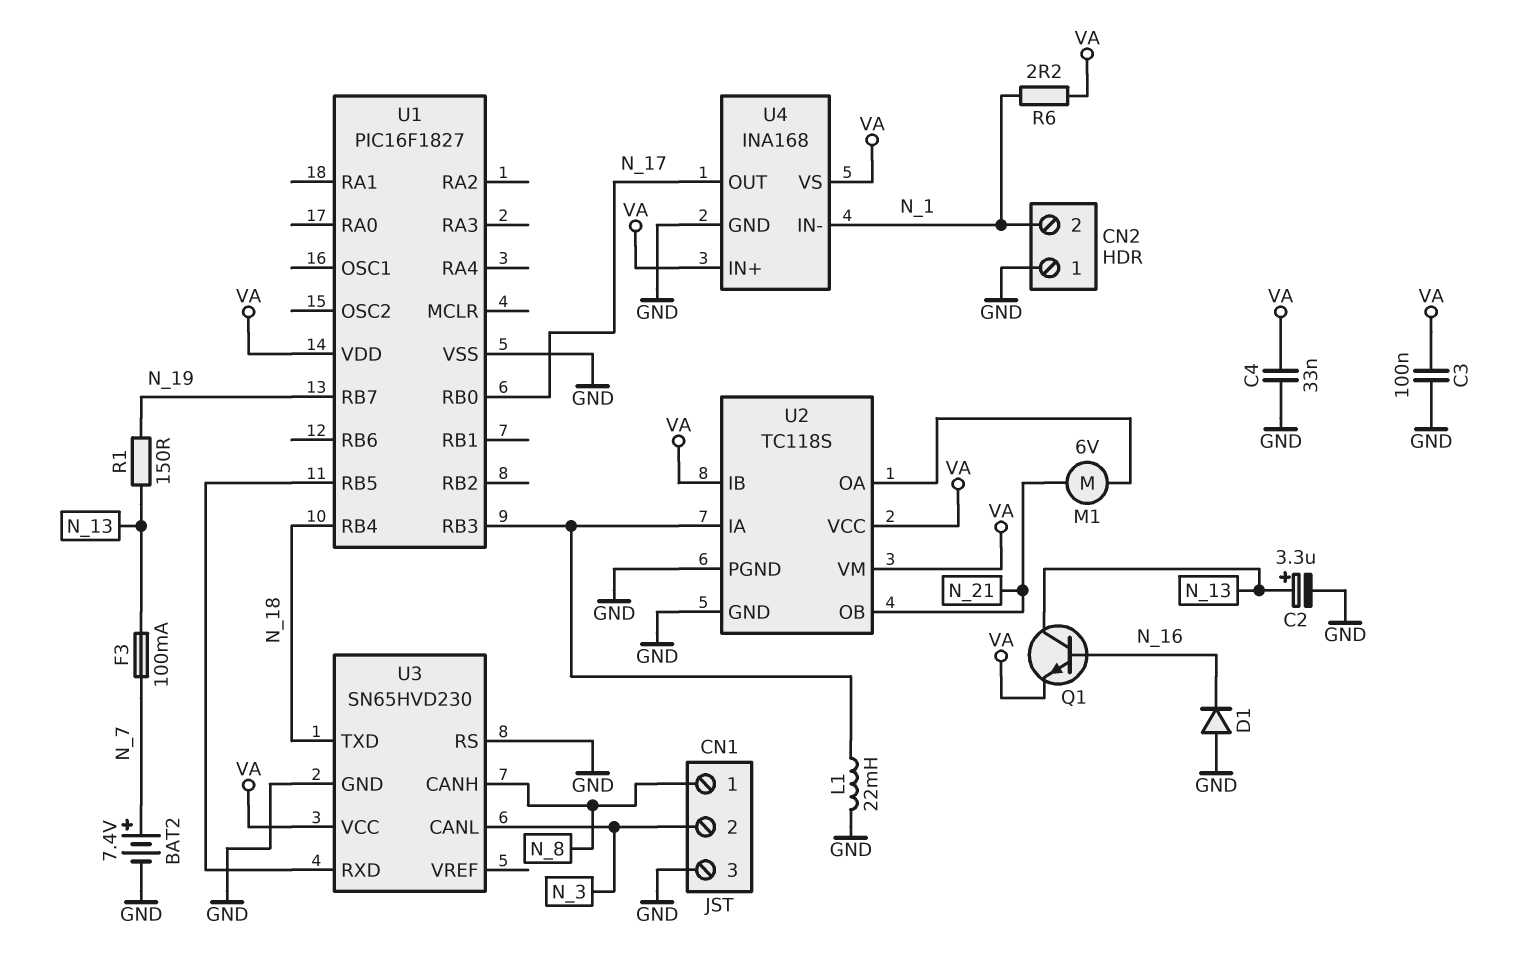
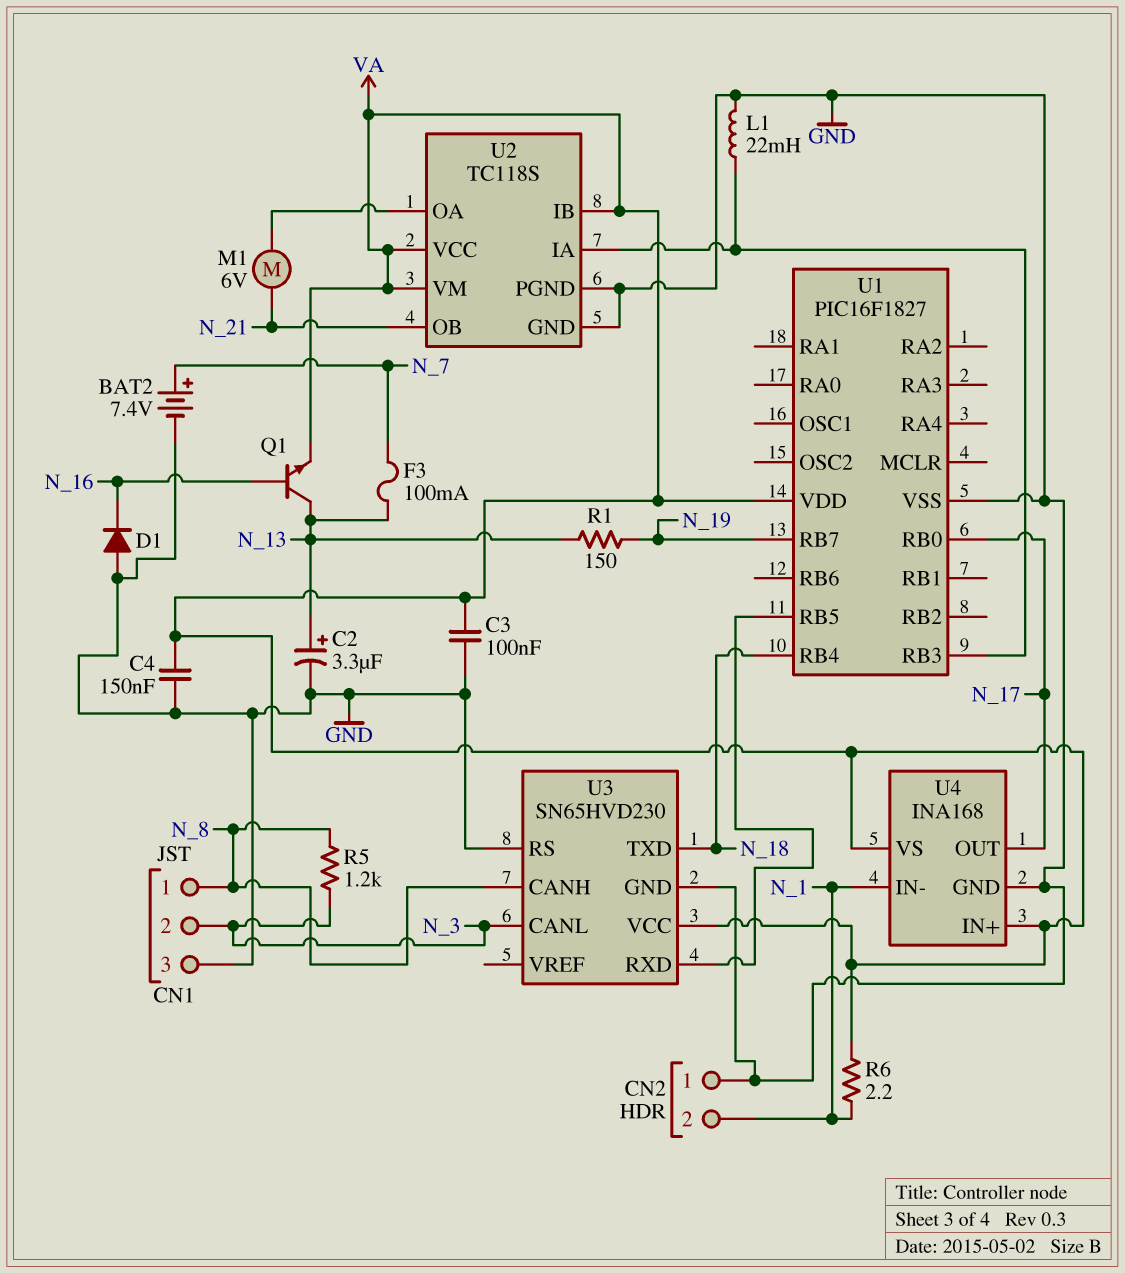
C4: 33nF (GND, VA) -> 150nF (GND, VA)
R5: none -> 1.2k (N_3, N_8)

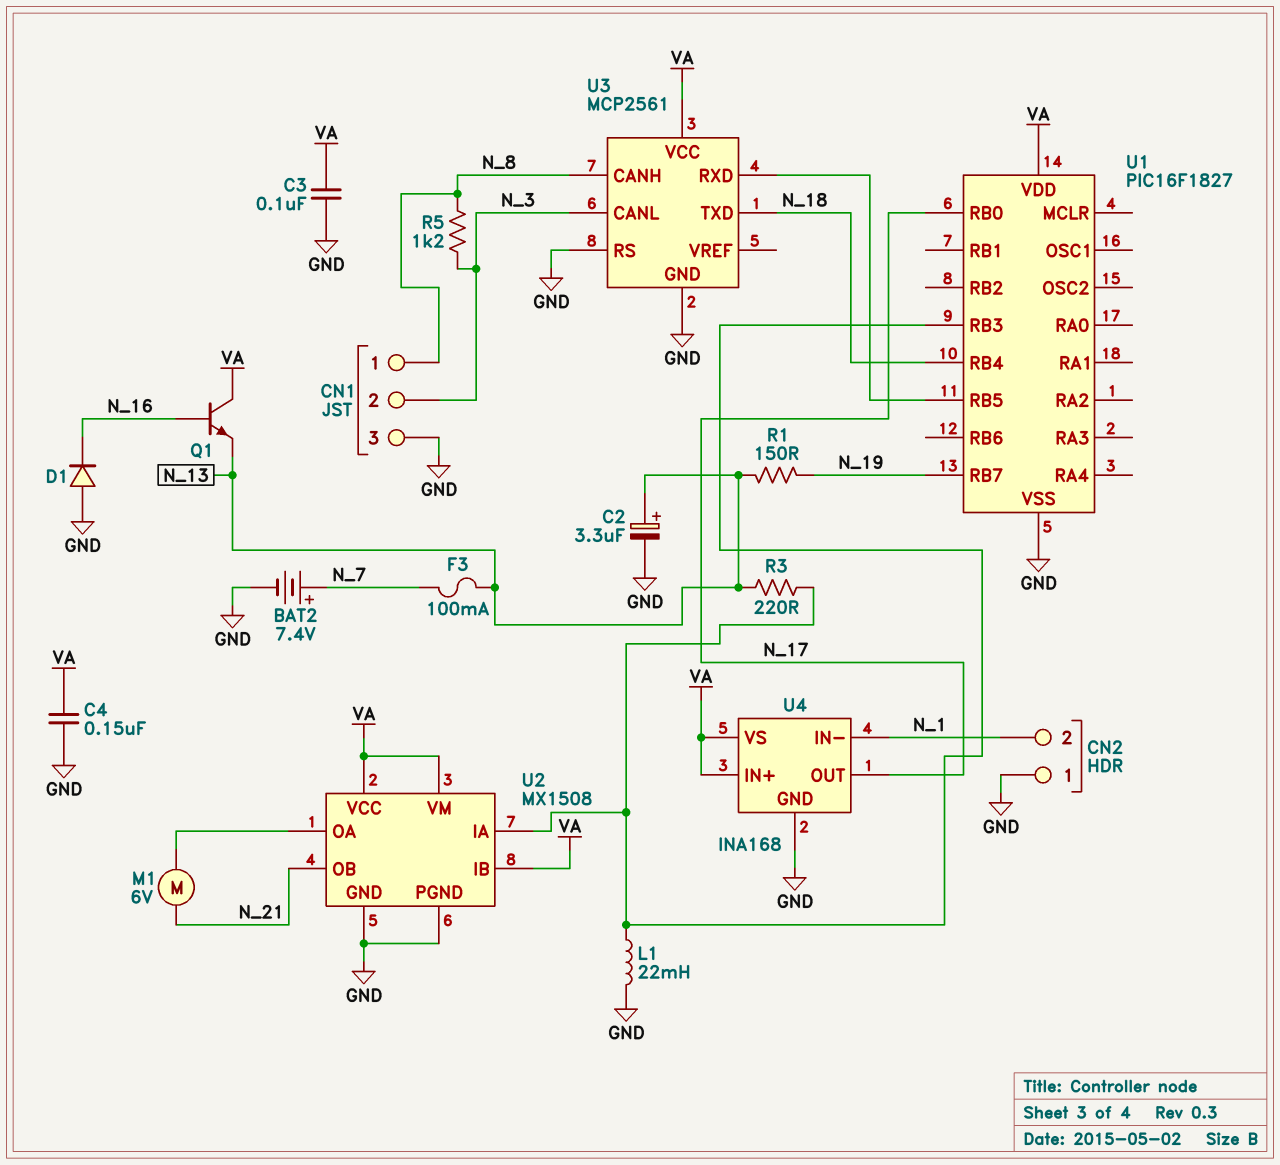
Q1: NPN (B N_16, C N_13, E VA) -> NPN (B N_16, C VA, E N_13)
R3: none -> 220 (N_13, U1/RB3)
R6: 2.2 (N_1, VA) -> none
U2: TC118S -> MX1508
U3: SN65HVD230 -> MCP2561

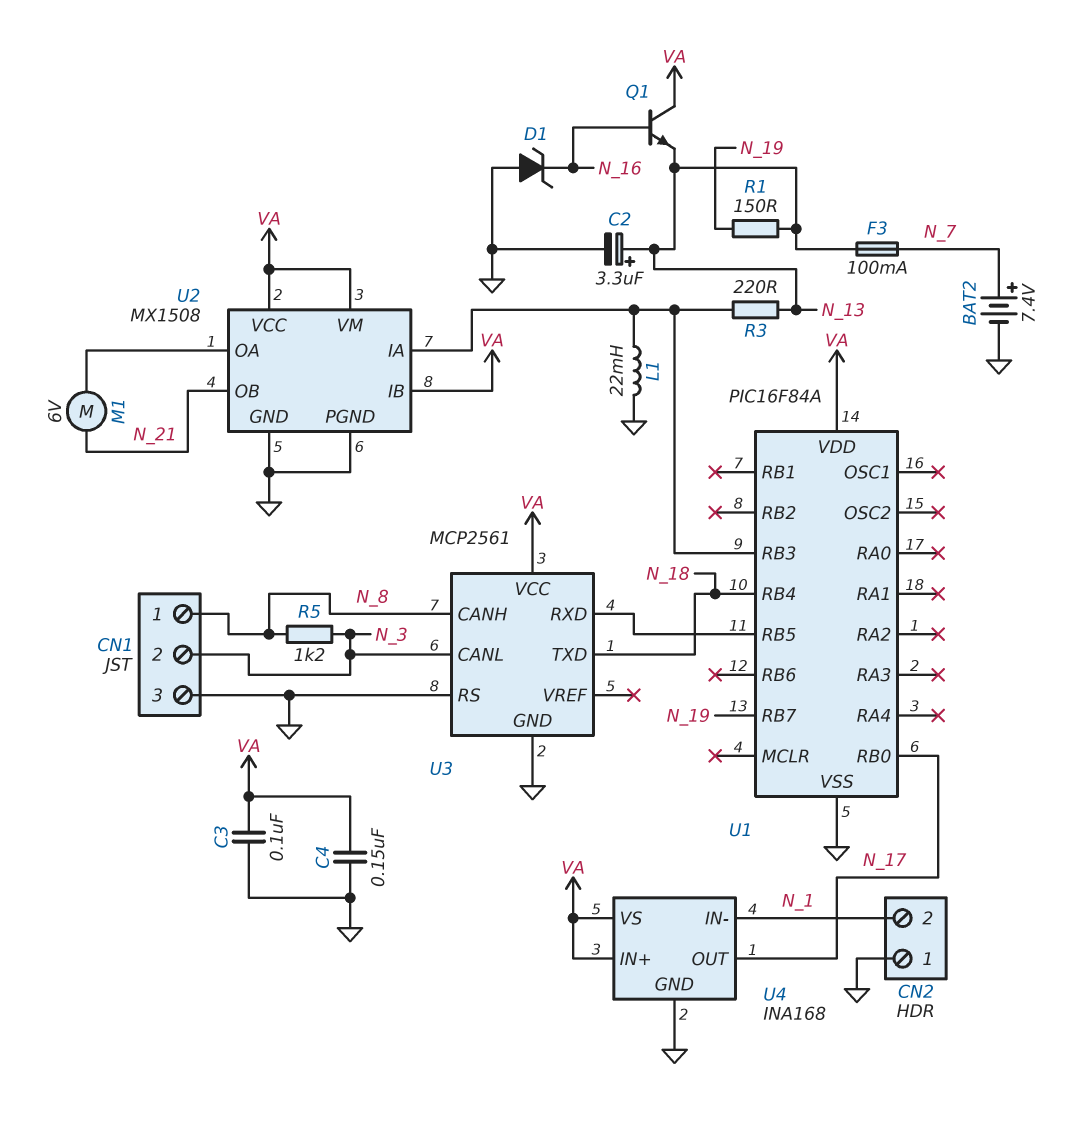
D1: diode (A GND, K N_16) -> zener (A GND, K N_16)
U1: PIC16F1827 -> PIC16F84A

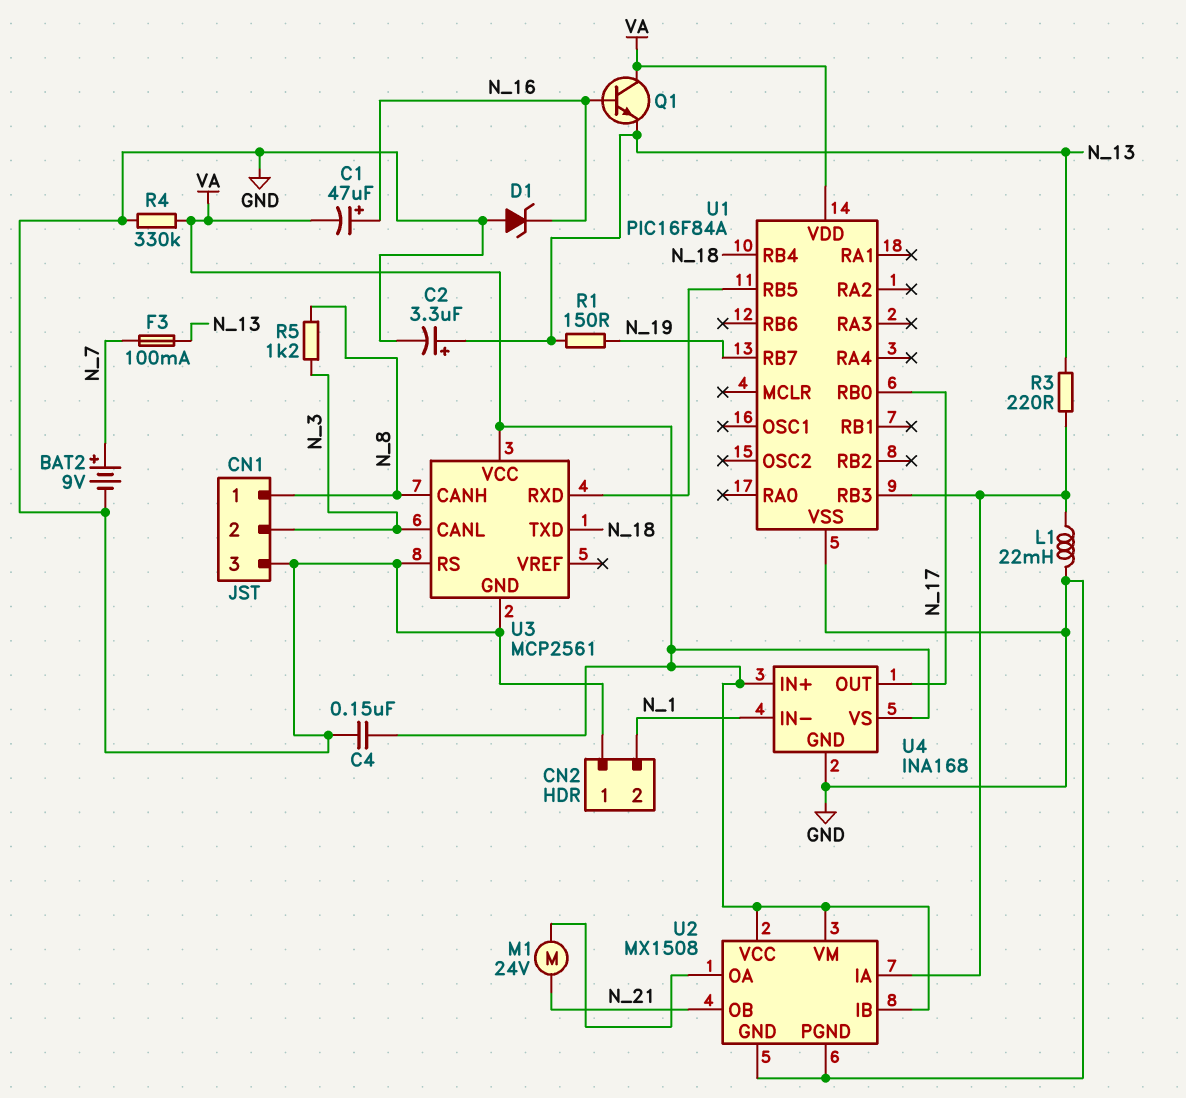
BAT2: 7.4V (plus N_7, minus GND) -> 9V (plus N_7, minus GND)
C1: none -> 47uF (plus N_16, minus VA)
C3: 100nF (GND, VA) -> none
M1: motor 6V (N_21, U2/OA) -> motor 24V (N_21, U2/OA)
R4: none -> 330k (GND, VA)

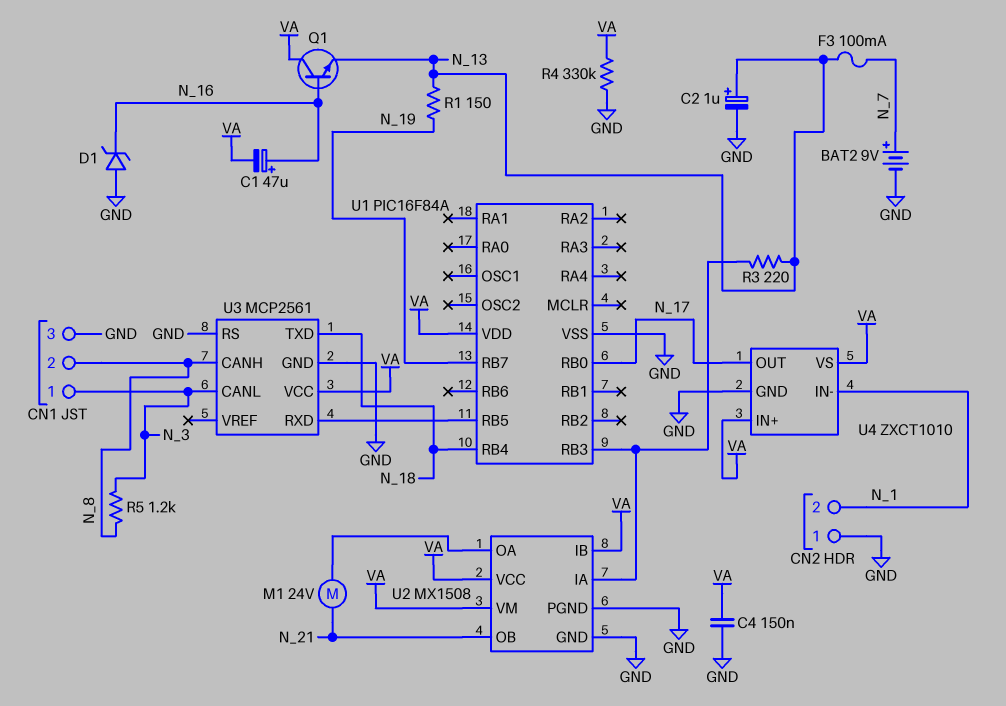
C2: 3.3uF (plus N_13, minus GND) -> 1uF (plus N_13, minus GND)
CN1 pin 1: N_8 -> N_3
CN1 pin 2: N_3 -> N_8
L1: 22mH (GND, U1/RB3) -> none
U4: INA168 -> ZXCT1010

